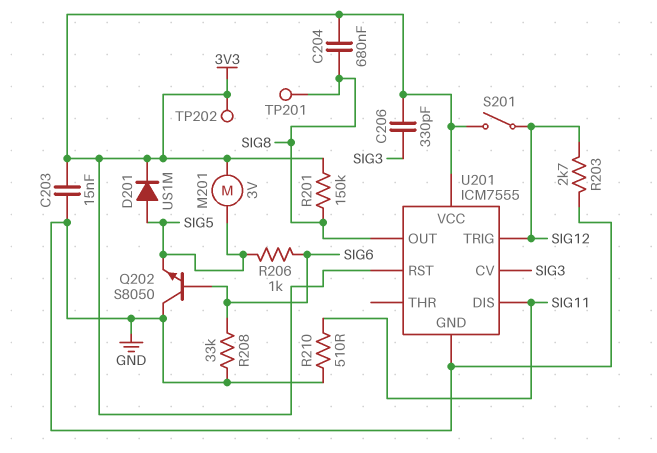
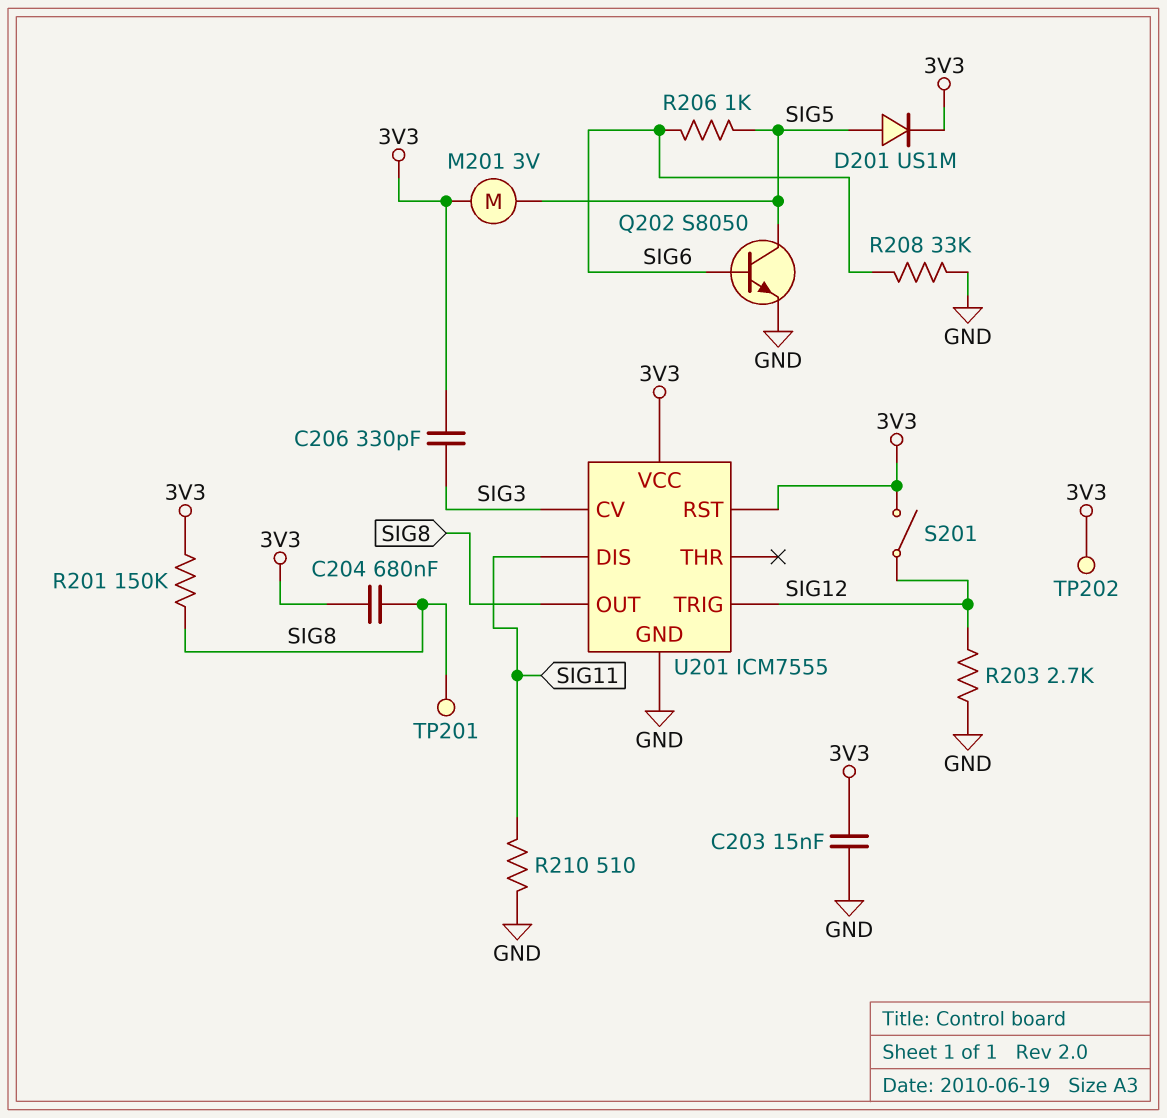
Q202: NPN S8050 (B SIG6, C GND, E SIG5) -> NPN S8050 (B SIG6, C SIG5, E GND)

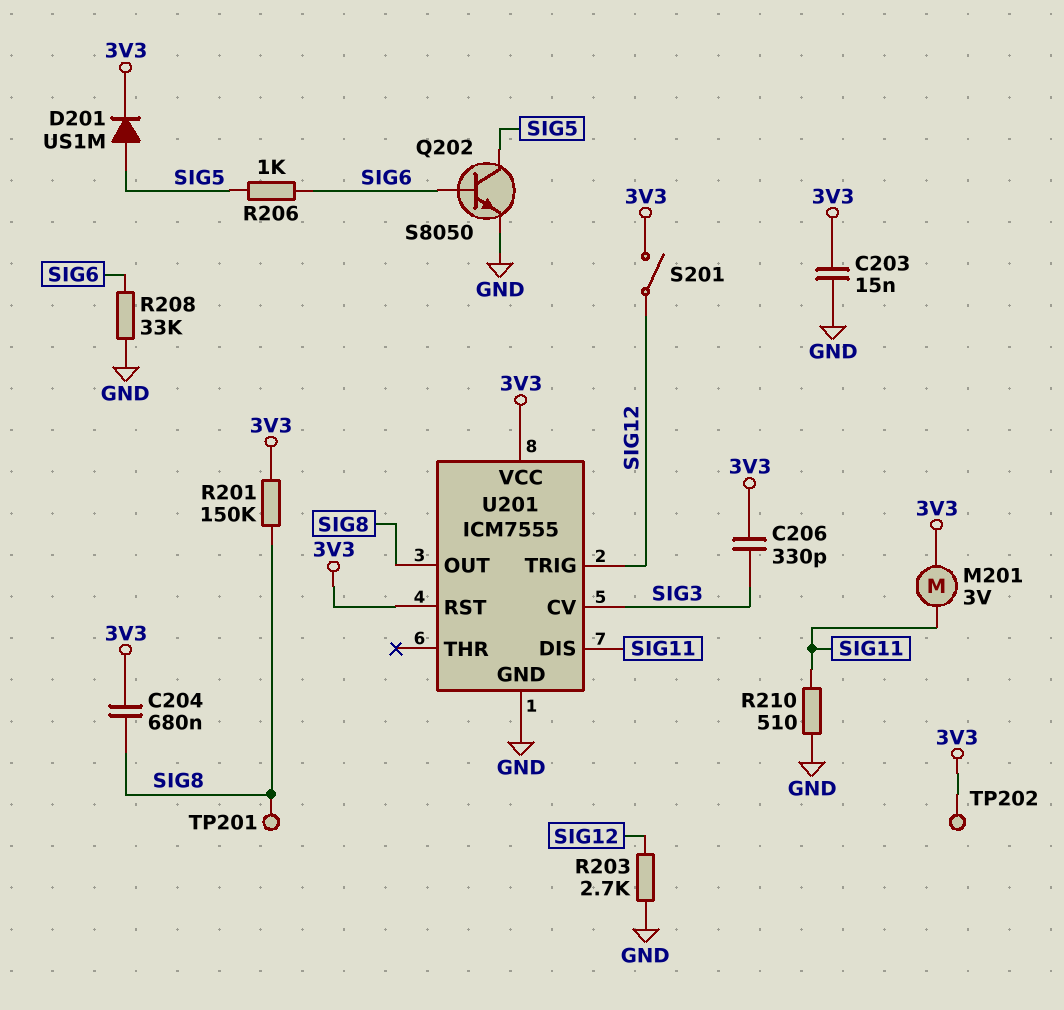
M201: motor 3V (3V3, SIG5) -> motor 3V (3V3, SIG11)

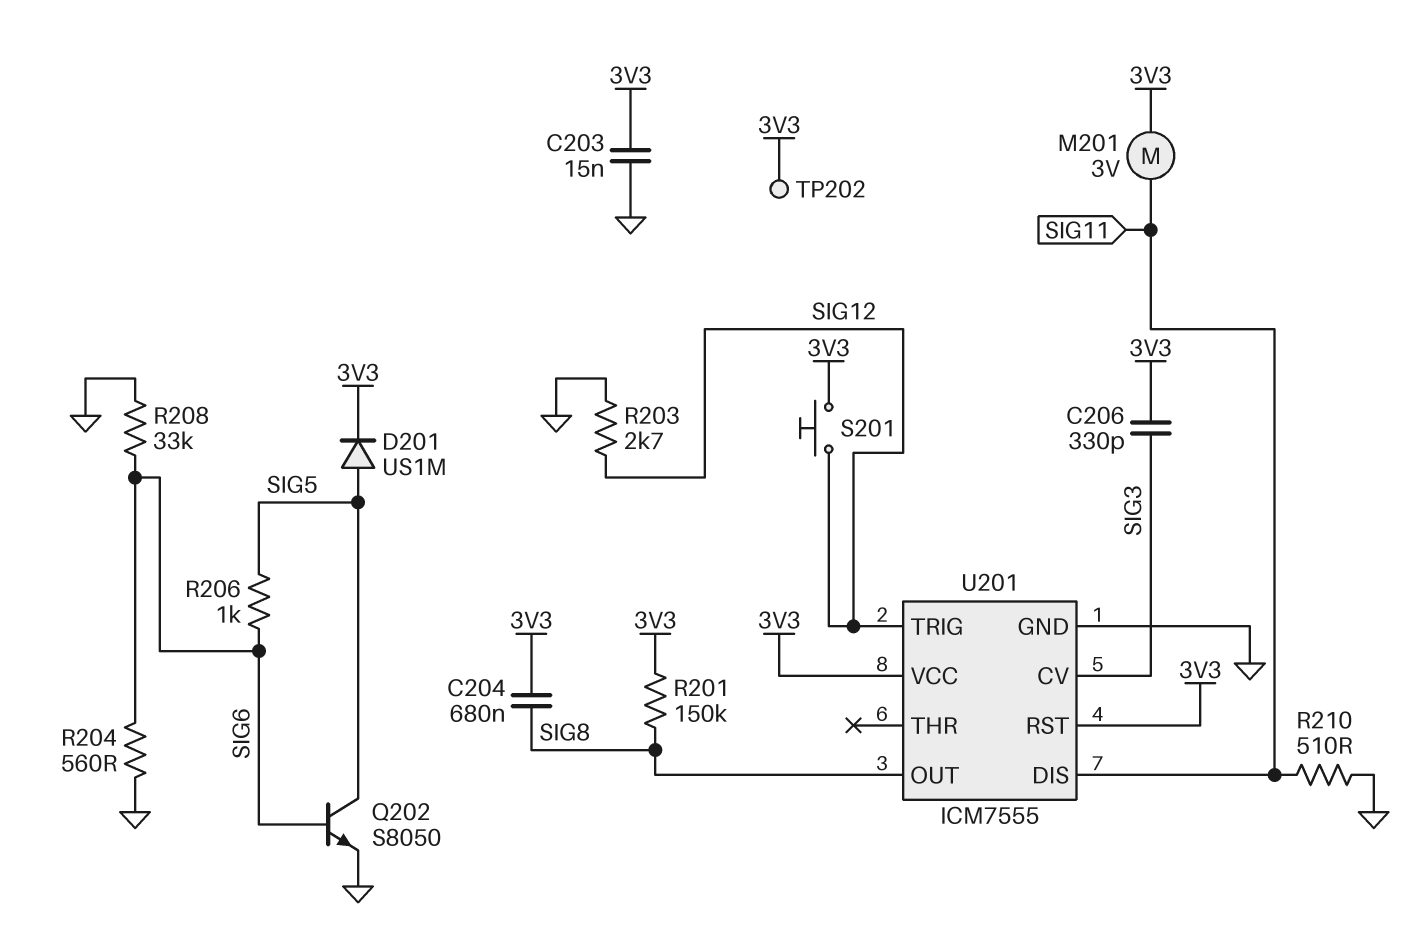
R204: none -> 560 (GND, SIG6)
S201: switch (3V3, SIG12) -> button (3V3, SIG12)
TP201: test point (SIG8) -> none

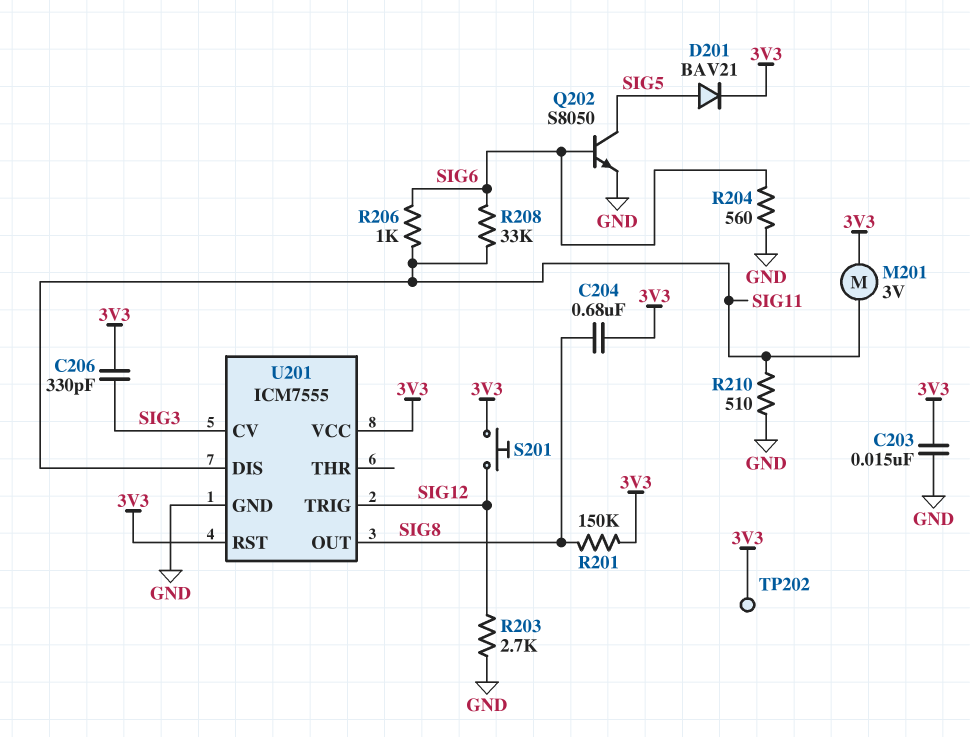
D201: diode US1M (A SIG5, K 3V3) -> diode BAV21 (A SIG5, K 3V3)
R206: 1k (SIG5, SIG6) -> 1k (SIG6, SIG11)
R208: 33k (GND, SIG6) -> 33k (SIG6, SIG11)

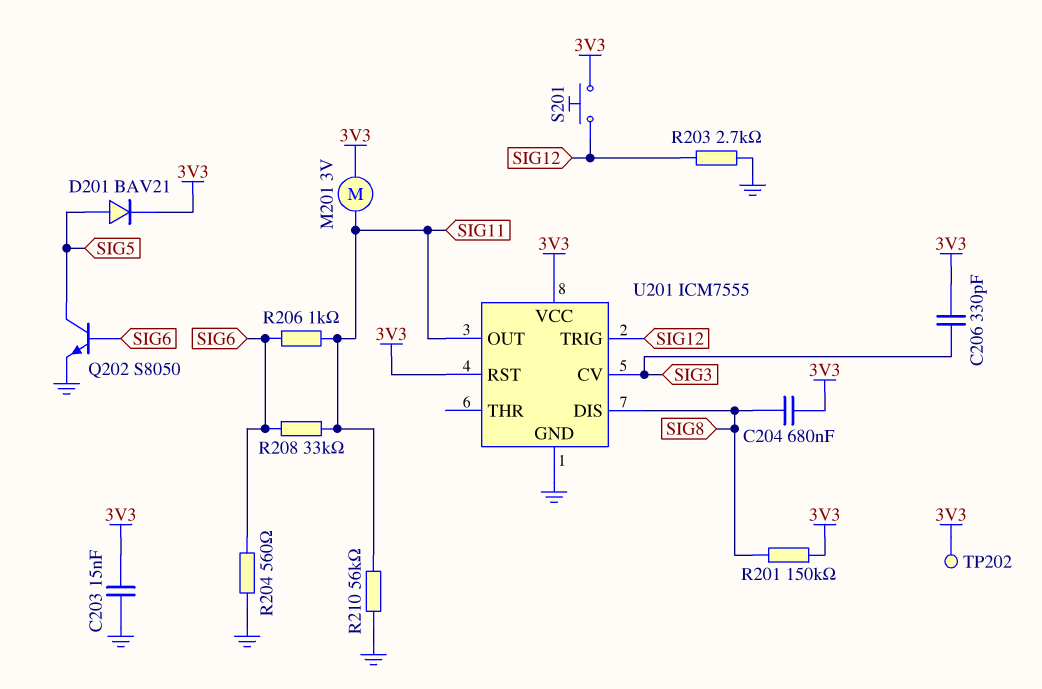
R210: 510 (GND, SIG11) -> 56k (GND, SIG11)
U201 pin DIS: SIG11 -> SIG8
U201 pin OUT: SIG8 -> SIG11

